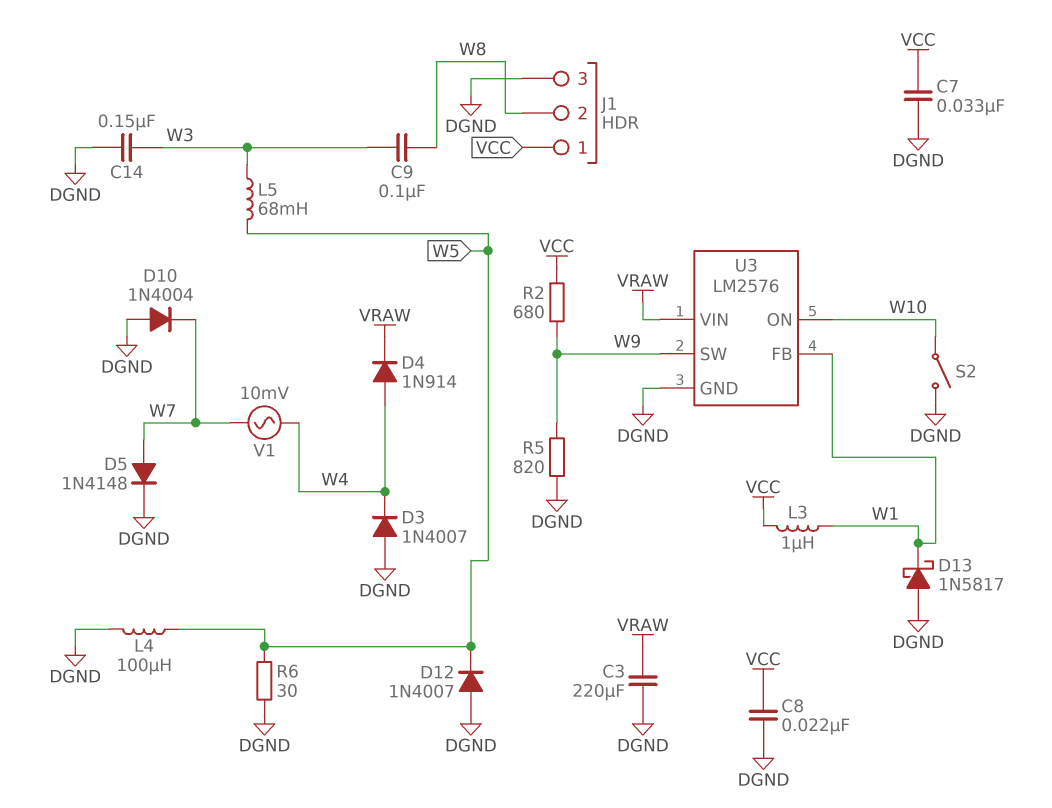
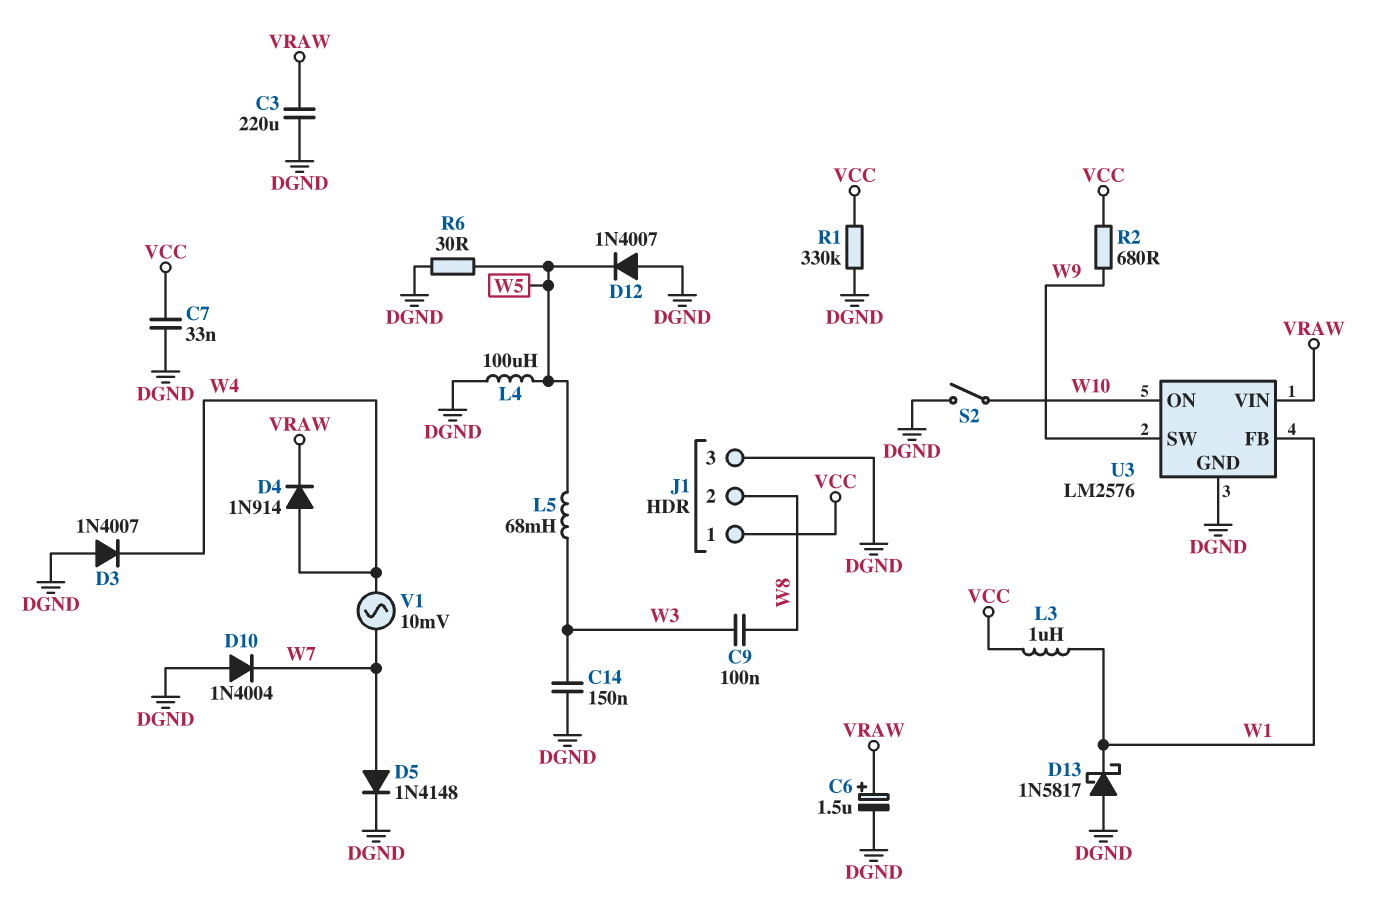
C6: none -> 1.5uF (plus VRAW, minus DGND)
C8: 22nF (DGND, VCC) -> none
R1: none -> 330k (DGND, VCC)
R5: 820 (DGND, W9) -> none

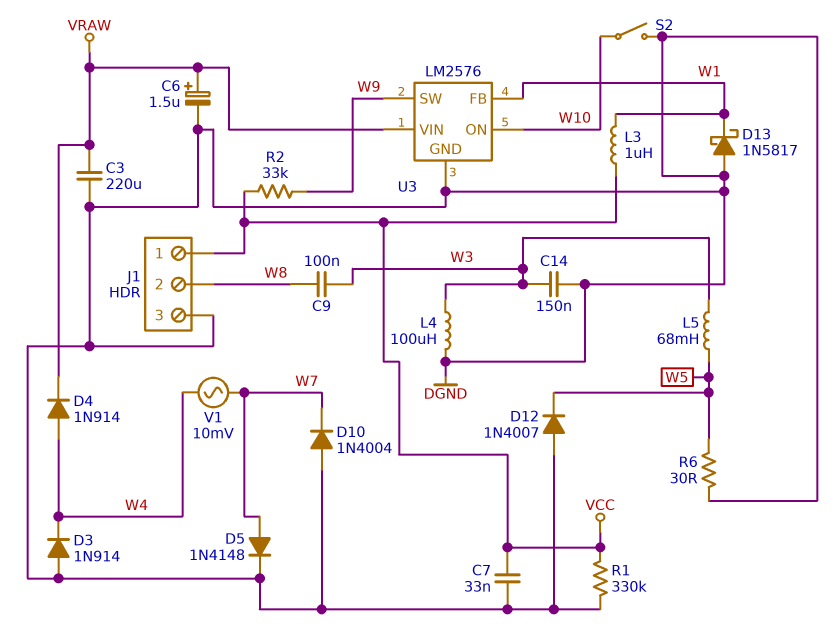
D3: diode 1N4007 (A DGND, K W4) -> diode 1N914 (A DGND, K W4)
L4: 100uH (DGND, W5) -> 100uH (DGND, W3)
R2: 680 (VCC, W9) -> 33k (VCC, W9)

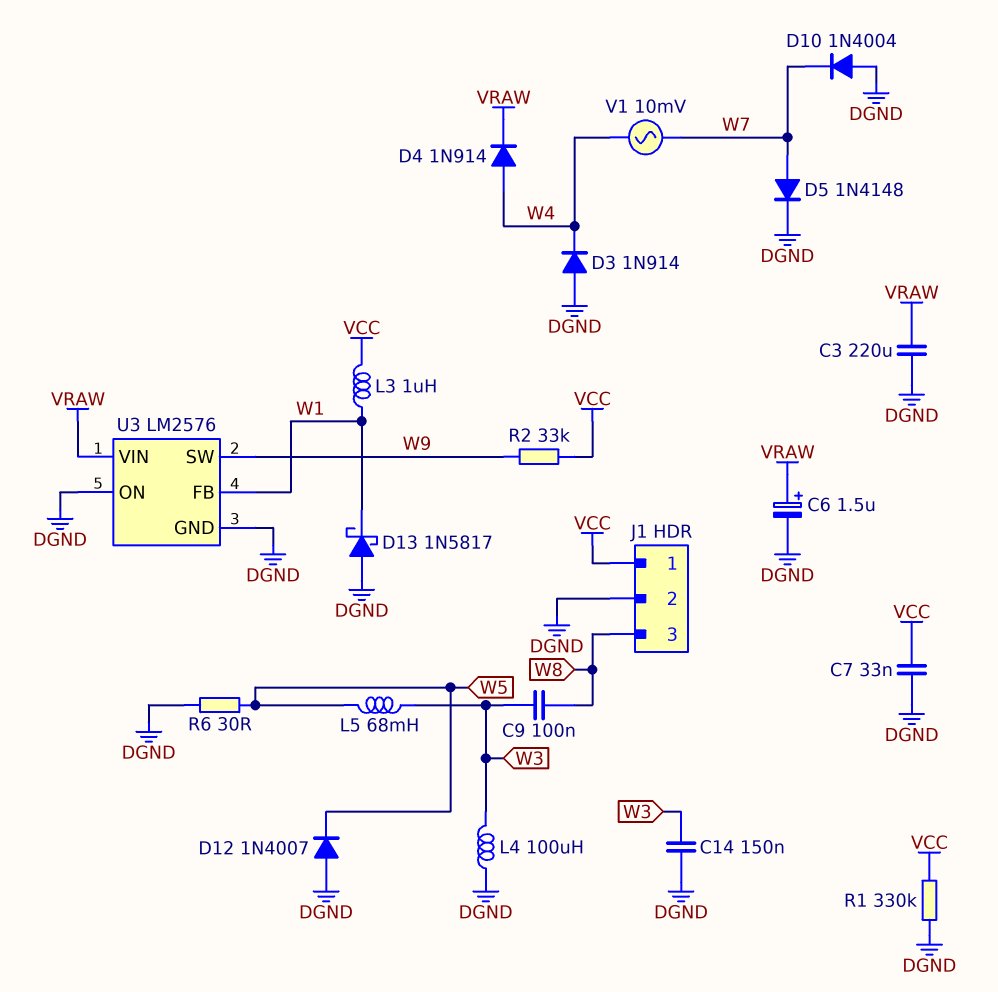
J1 pin 2: W8 -> DGND
J1 pin 3: DGND -> W8
S2: switch (DGND, W10) -> none
U3 pin ON: W10 -> DGND

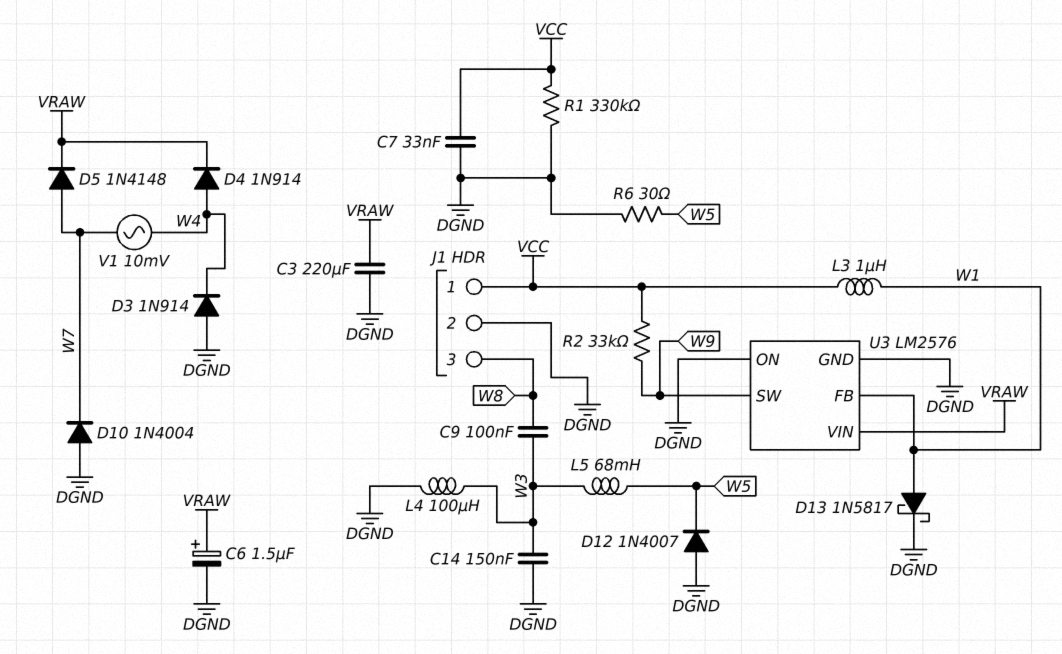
D5: diode 1N4148 (A W7, K DGND) -> diode 1N4148 (A W7, K VRAW)
D13: schottky 1N5817 (A DGND, K W1) -> schottky 1N5817 (A W1, K DGND)

